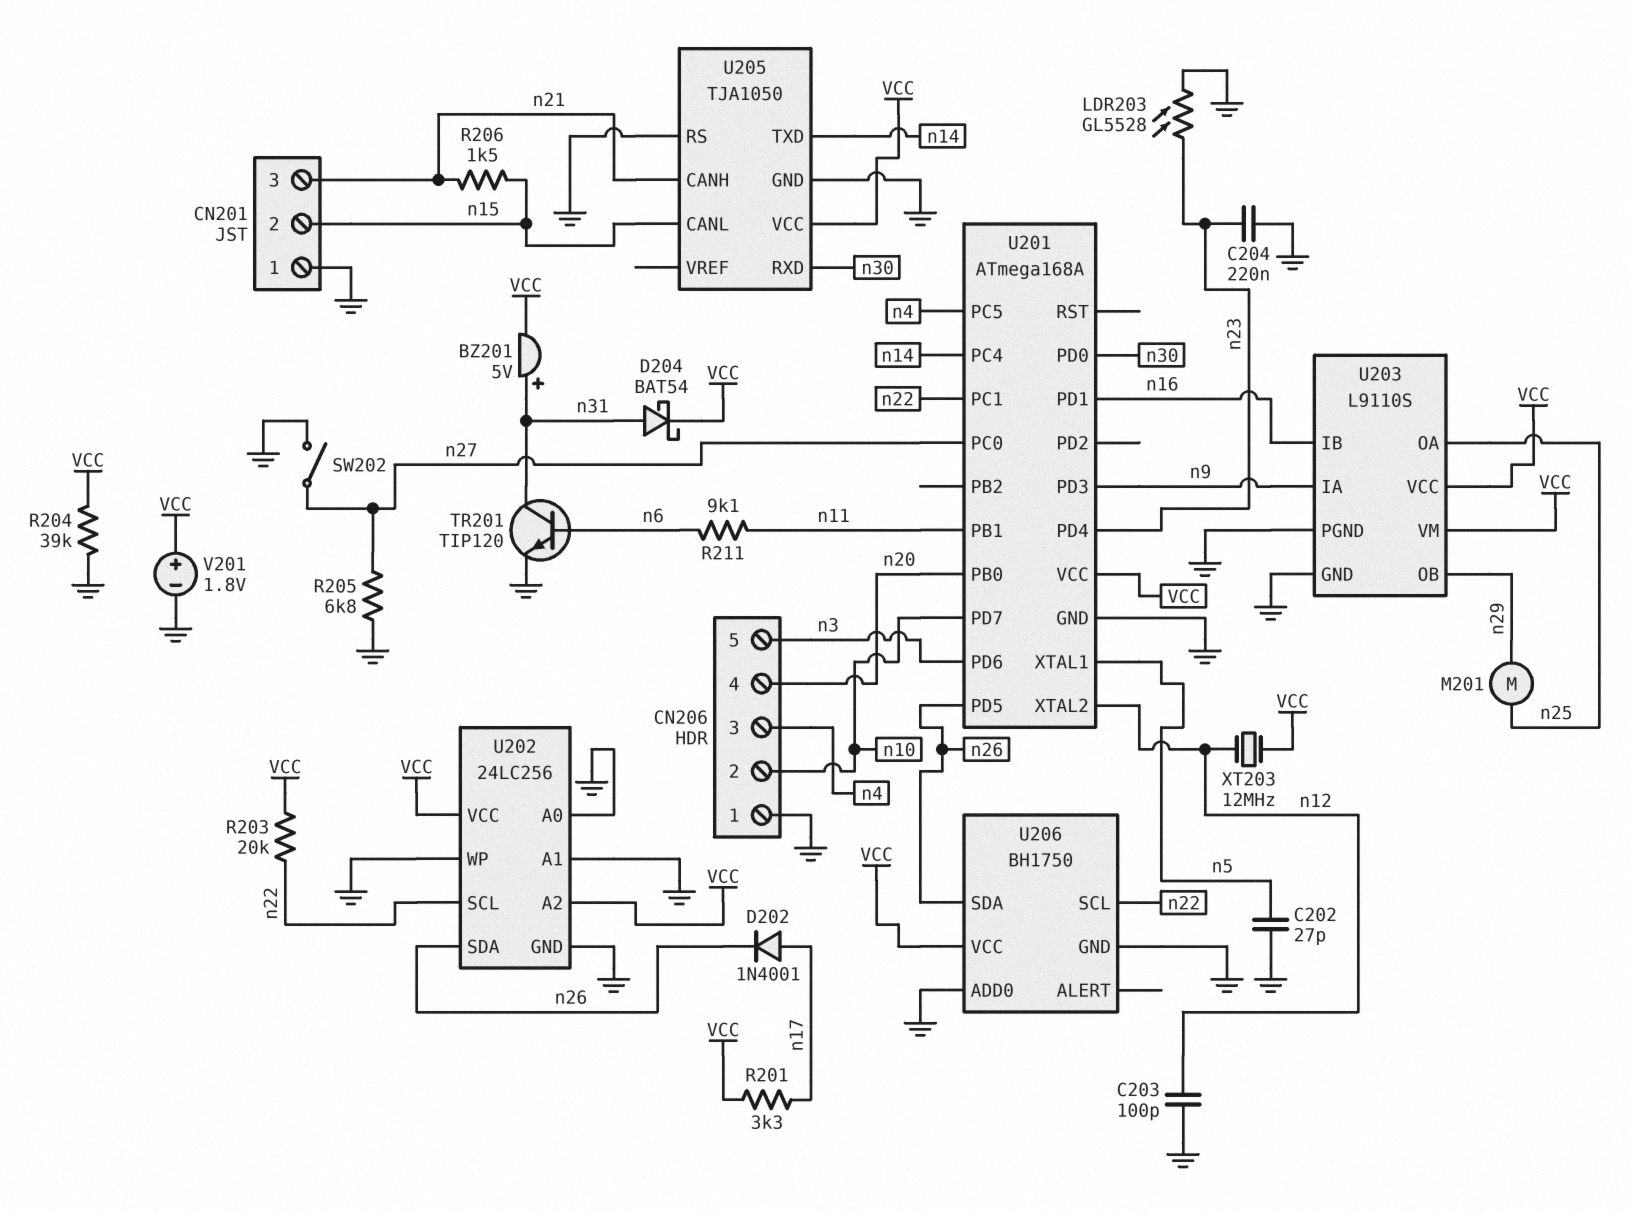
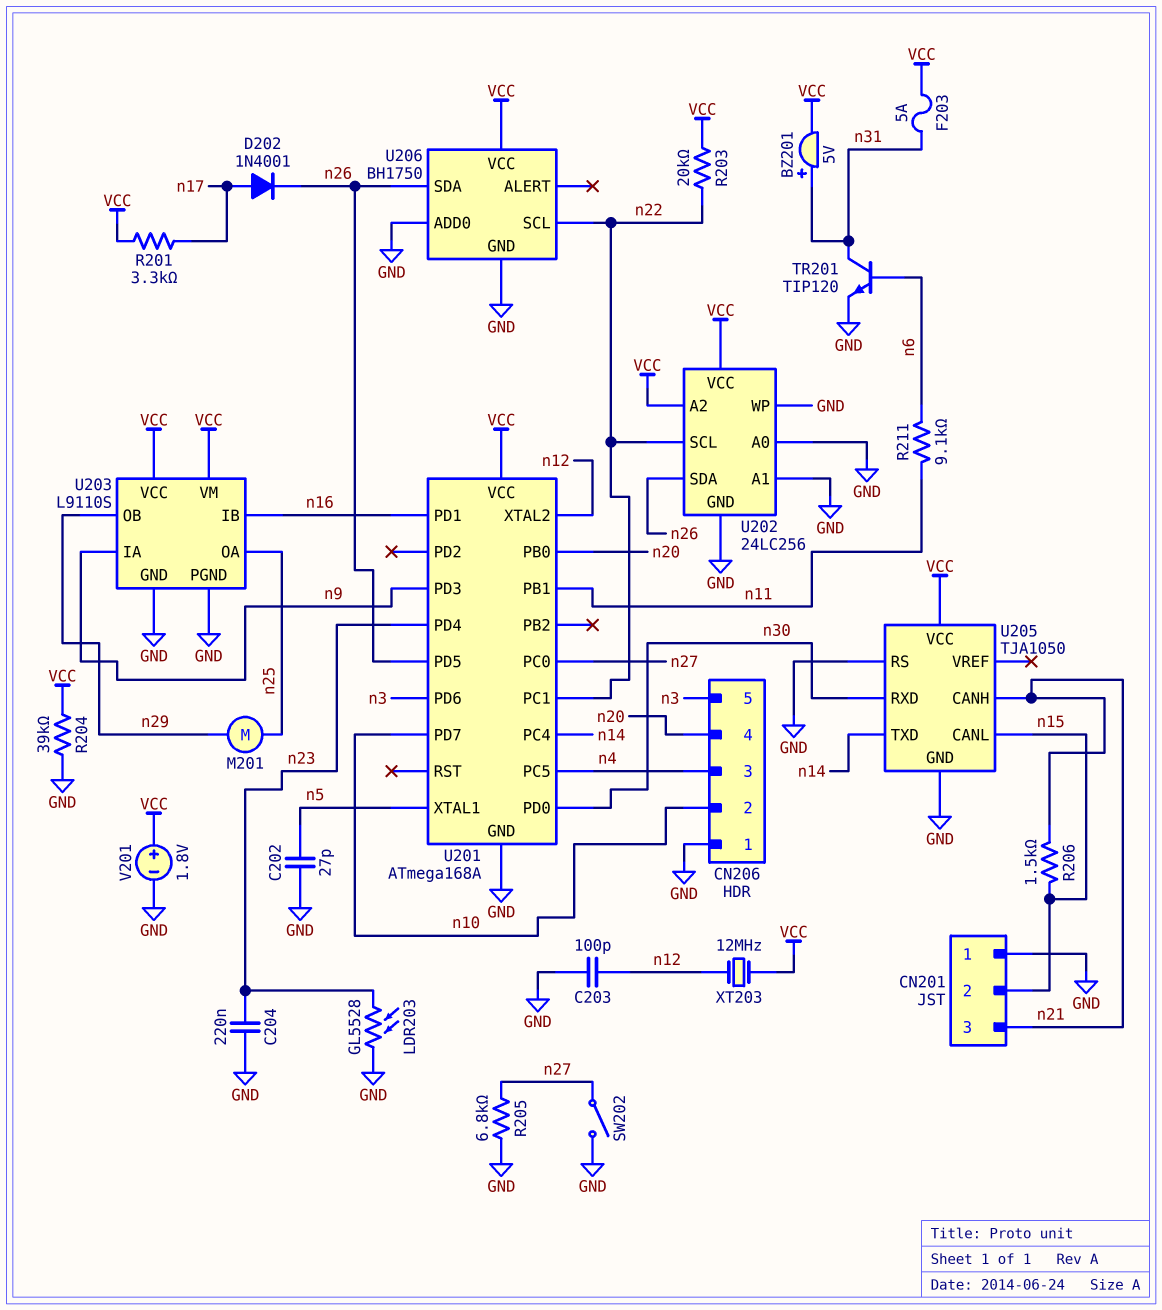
D204: schottky BAT54 (A n31, K VCC) -> none
F203: none -> 5A (VCC, n31)

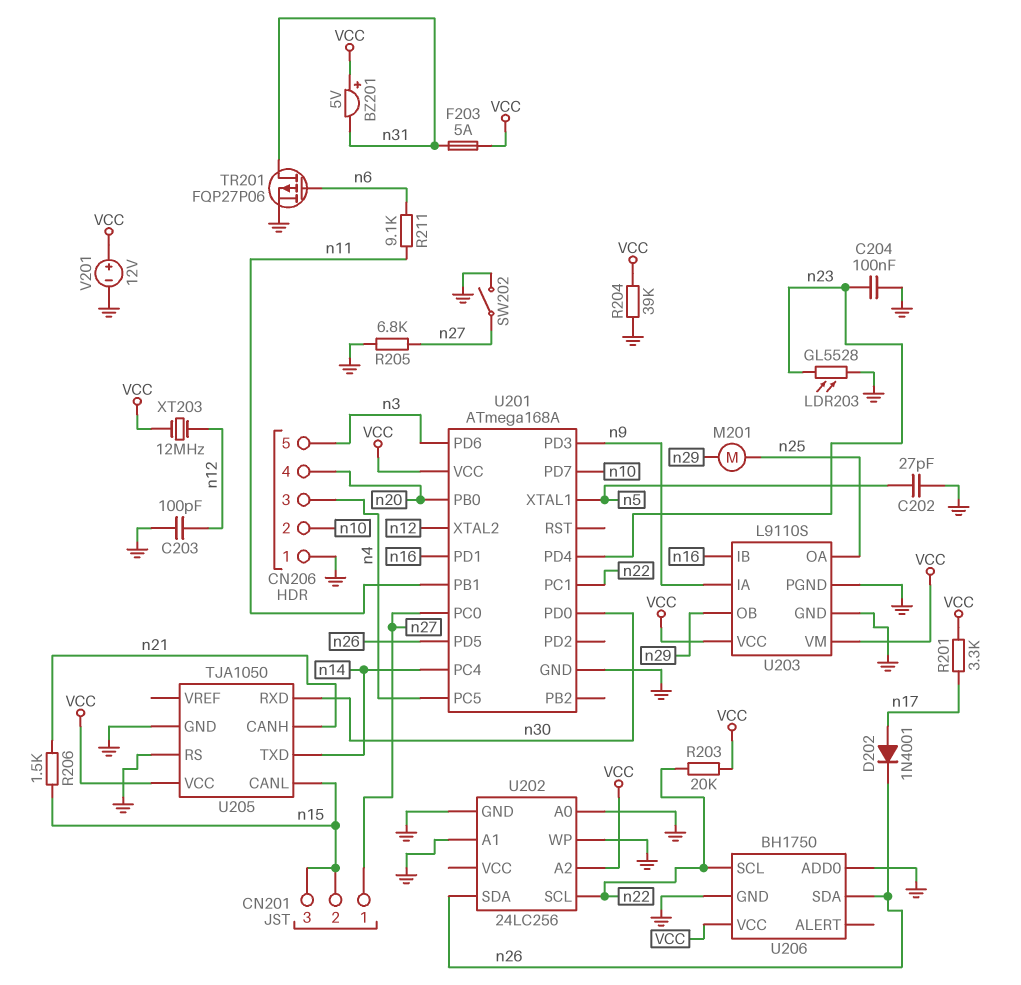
BZ201: buzzer 5V (plus n31, minus VCC) -> buzzer 5V (plus VCC, minus n31)
C204: 220nF (GND, n23) -> 100nF (GND, n23)
CN201 pin 1: GND -> n27
CN201 pin 3: n21 -> n15
TR201: NPN TIP120 (B n6, C n31, E GND) -> PMOS FQP27P06 (G n6, D n31, S GND)
U202 pin VCC: VCC -> none
V201: 1.8V (plus VCC, minus GND) -> 12V (plus VCC, minus GND)

